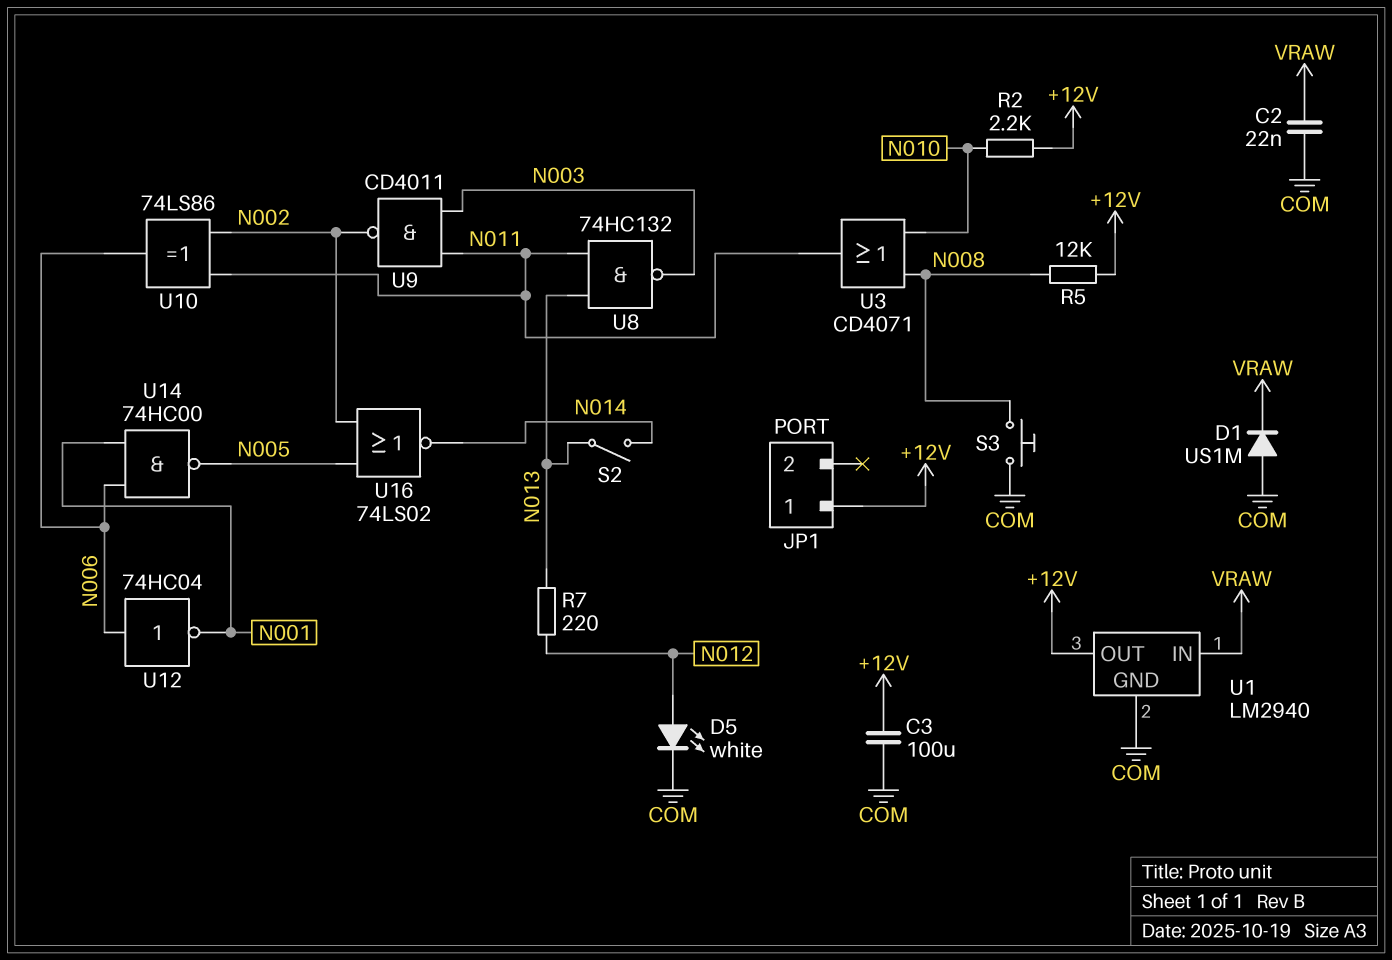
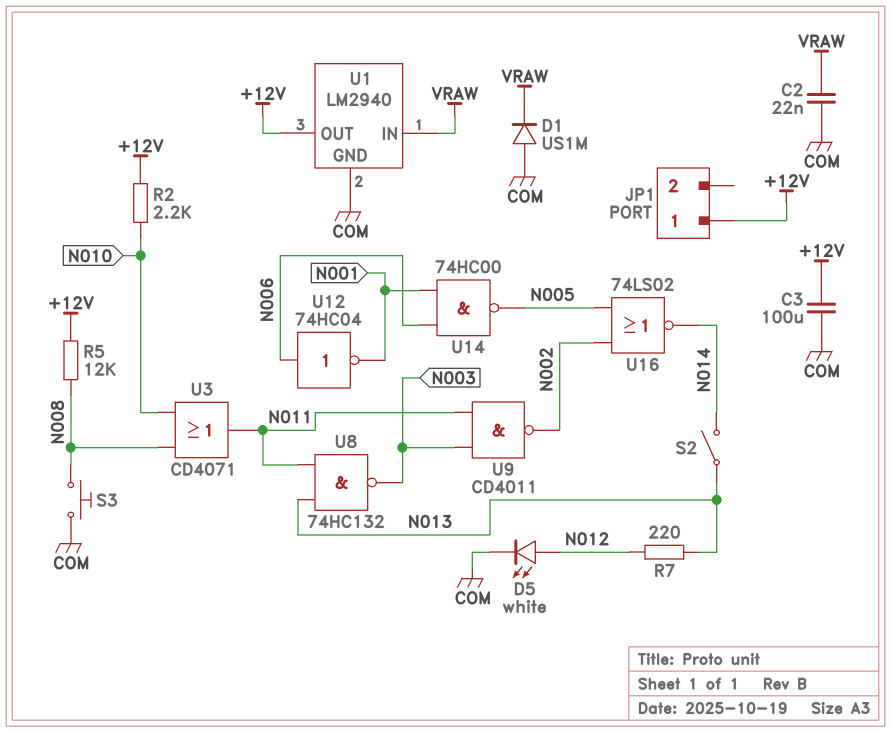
U10: XOR 74LS86 (in N002, in N011, out N006) -> none

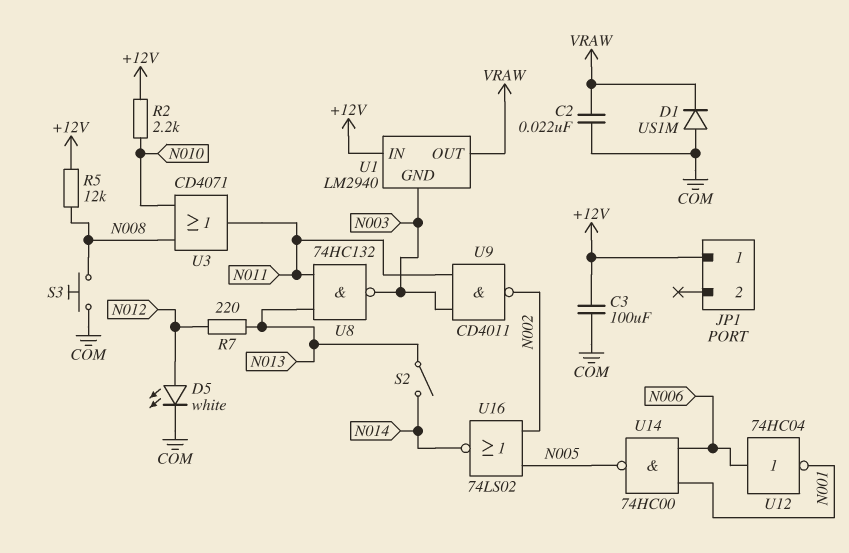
U1 pin GND: COM -> N003
U1 pin IN: VRAW -> +12V
U1 pin OUT: +12V -> VRAW

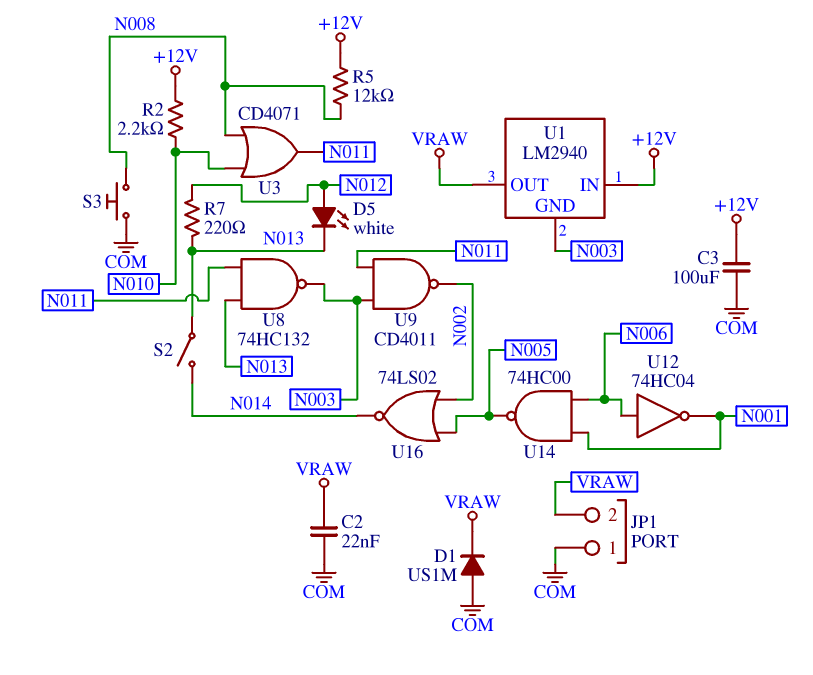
D5: LED white (A N012, K COM) -> LED white (A N012, K N013)
JP1 pin 1: +12V -> COM
JP1 pin 2: none -> VRAW

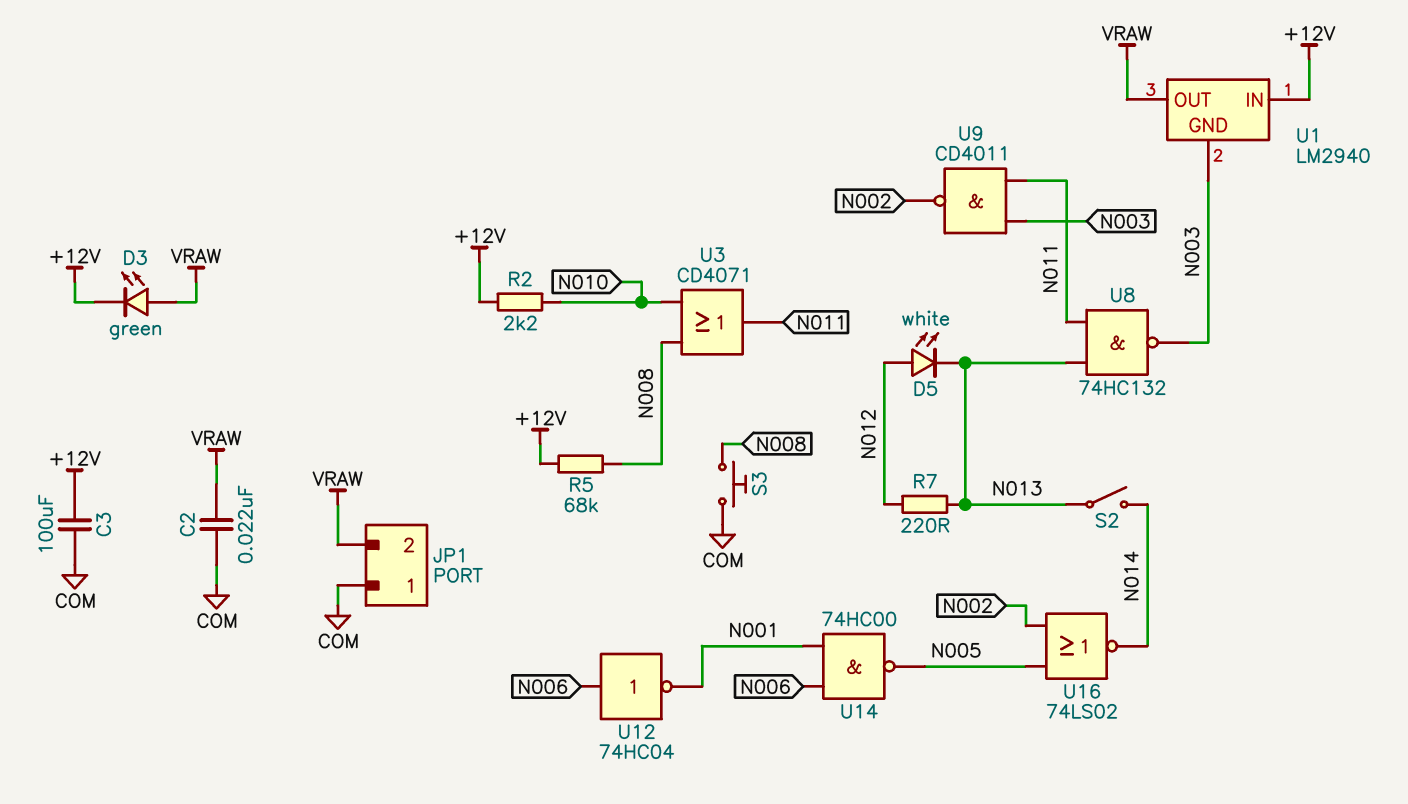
D1: diode US1M (A COM, K VRAW) -> none
D3: none -> LED green (A VRAW, K +12V)
R5: 12k (+12V, N008) -> 68k (+12V, N008)

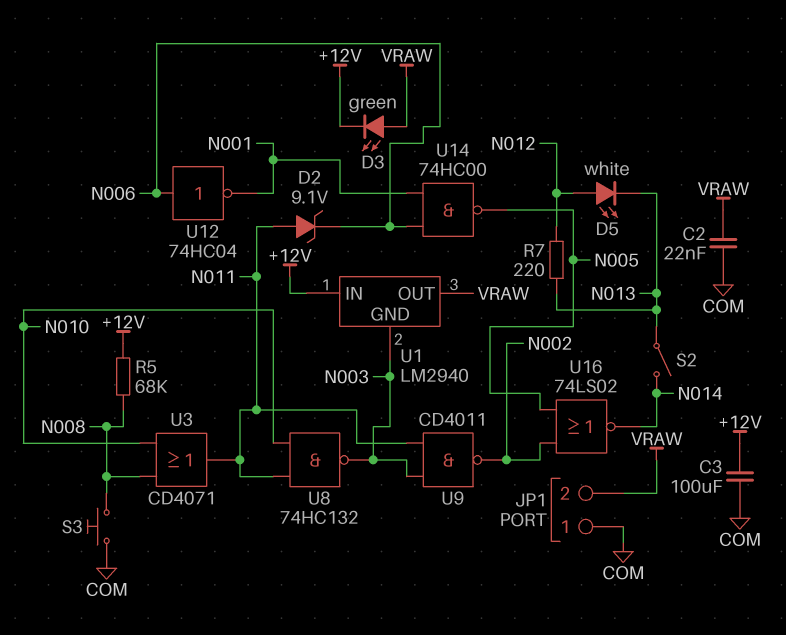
D2: none -> zener 9.1V (A N011, K N006)
R2: 2.2k (+12V, N010) -> none
U8: NAND 74HC132 (in N011, in N013, out N003) -> NAND 74HC132 (in N010, in N011, out N003)

